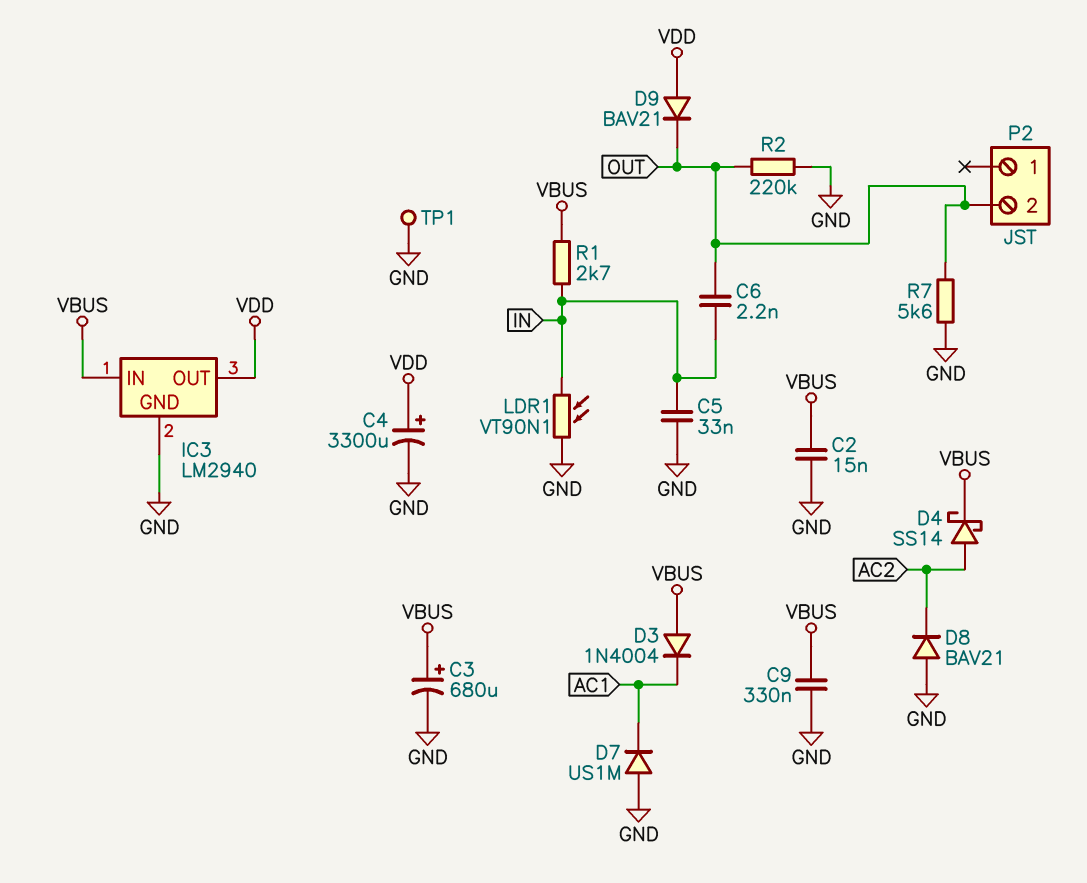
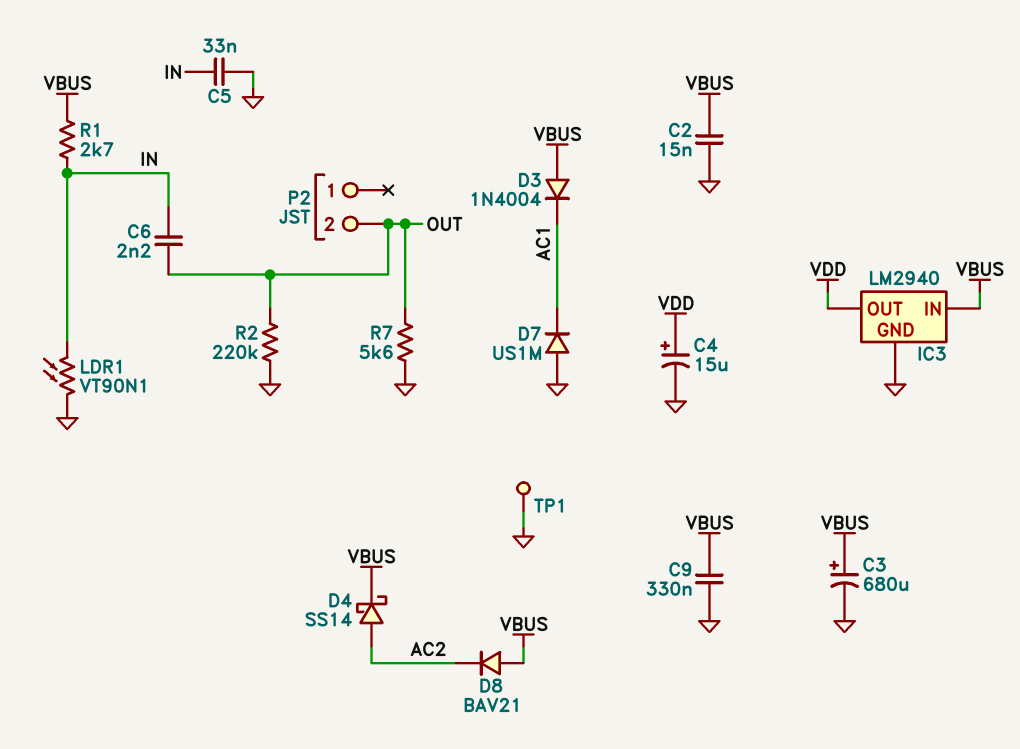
C4: 3300uF (plus VDD, minus GND) -> 15uF (plus VDD, minus GND)
D8: diode BAV21 (A GND, K AC2) -> diode BAV21 (A VBUS, K AC2)
D9: diode BAV21 (A VDD, K OUT) -> none

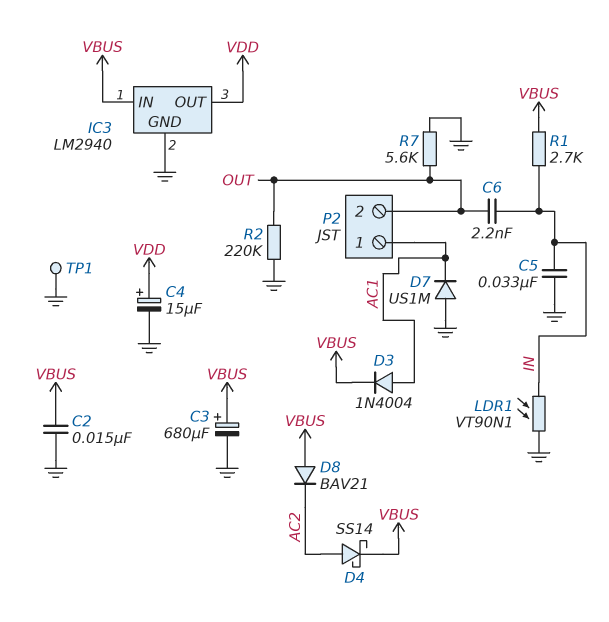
C9: 330nF (GND, VBUS) -> none
D3: diode 1N4004 (A VBUS, K AC1) -> diode 1N4004 (A AC1, K VBUS)
P2 pin 1: none -> AC1

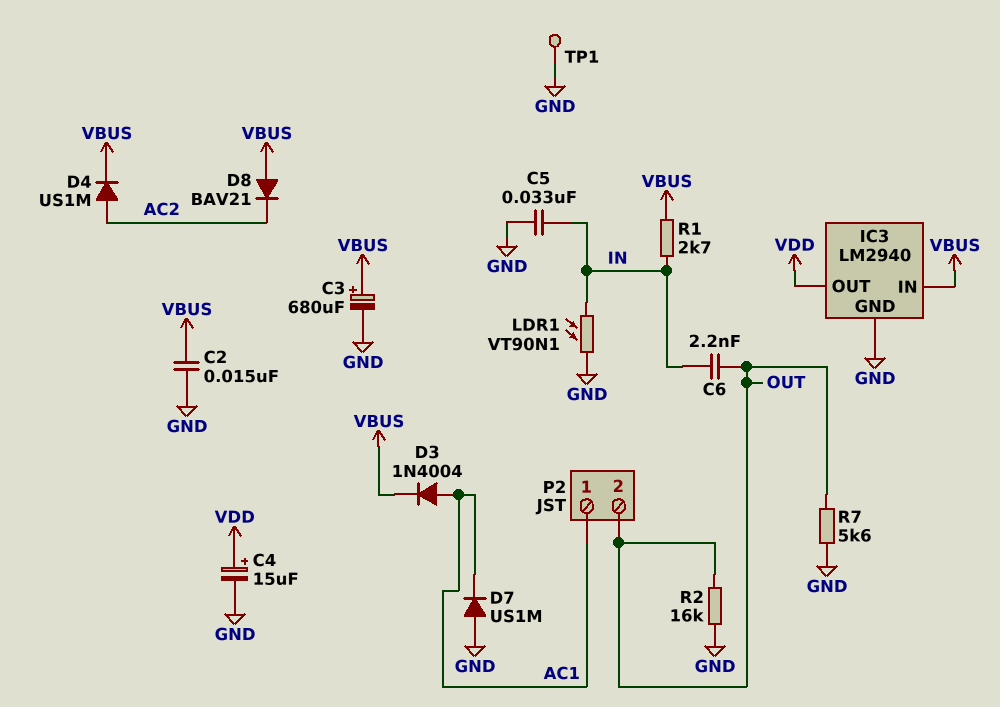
D4: schottky SS14 (A AC2, K VBUS) -> diode US1M (A AC2, K VBUS)
R2: 220k (GND, OUT) -> 16k (GND, OUT)

